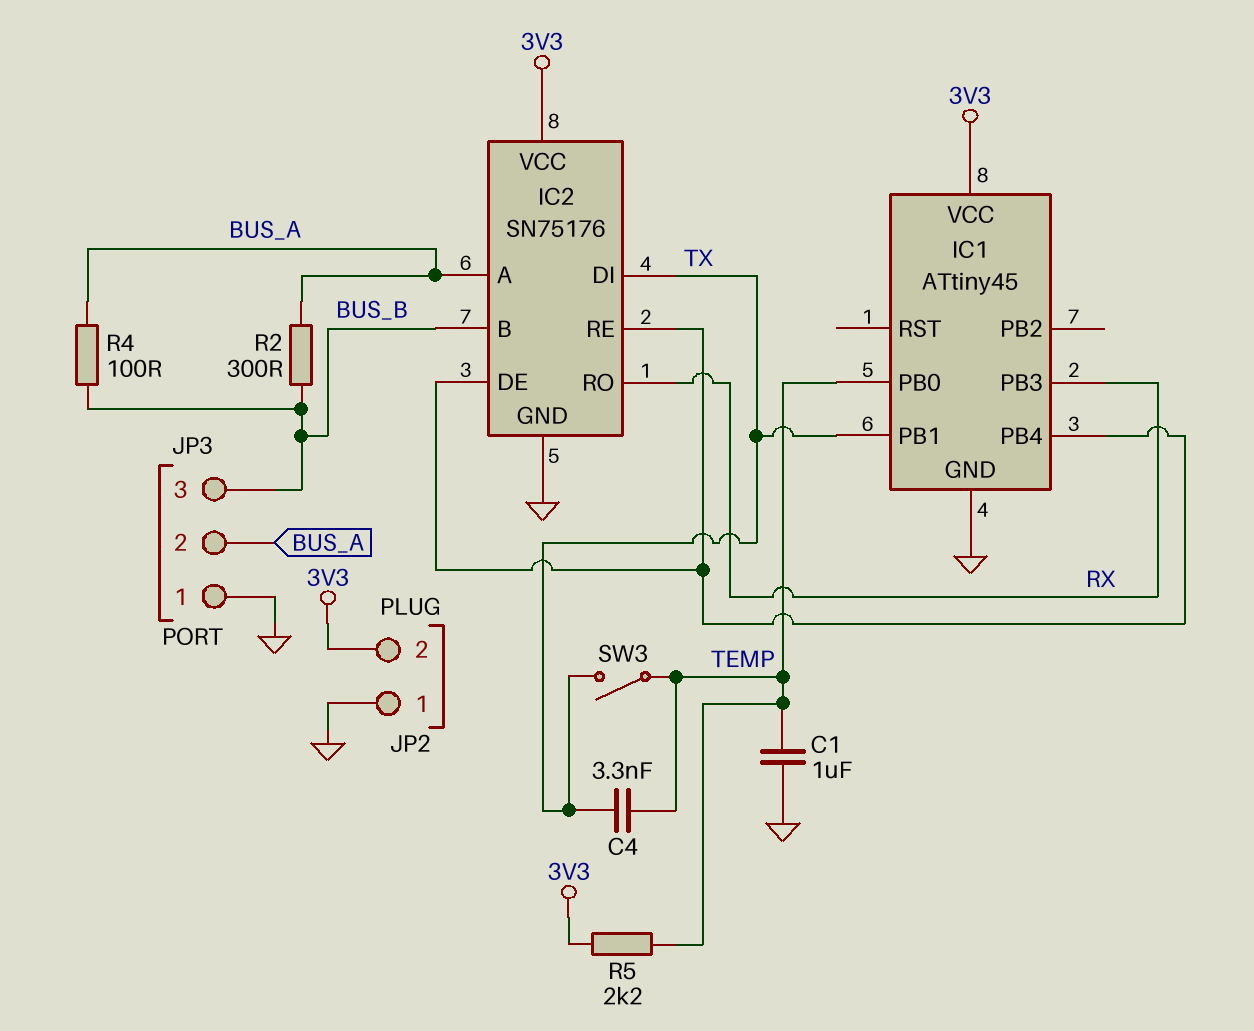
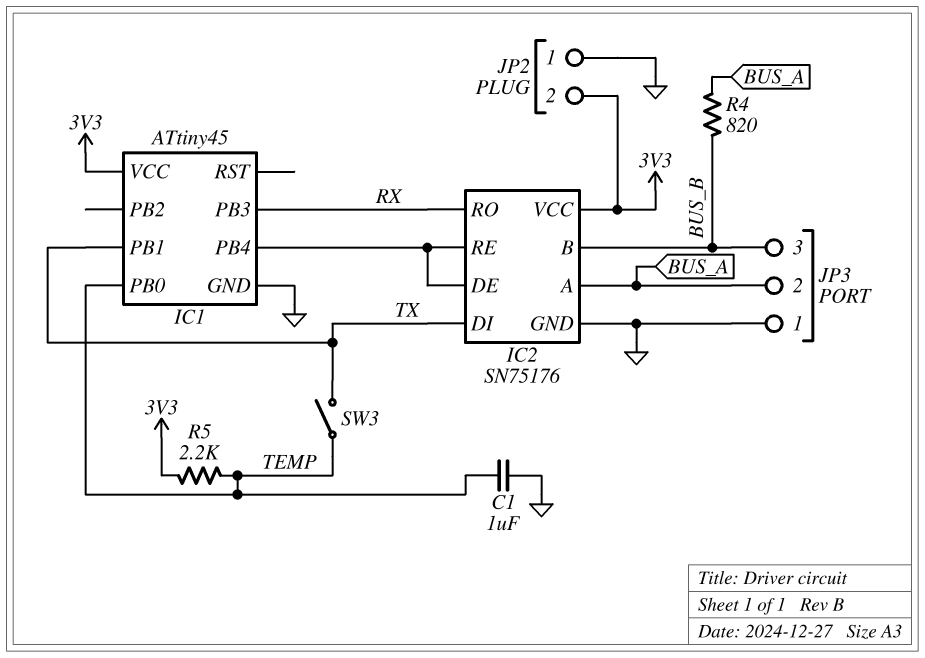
C4: 3.3nF (TEMP, TX) -> none
R2: 300 (BUS_A, BUS_B) -> none
R4: 100 (BUS_A, BUS_B) -> 820 (BUS_A, BUS_B)

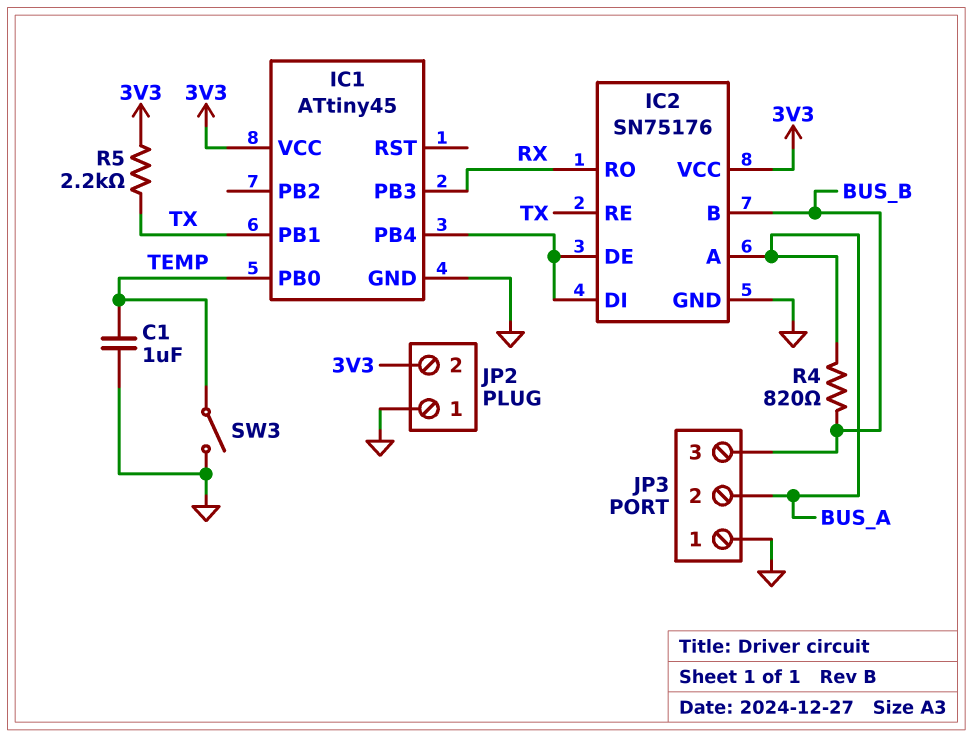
IC2 pin DI: TX -> IC1/PB4
IC2 pin RE: IC1/PB4 -> TX
R5: 2.2k (3V3, TEMP) -> 2.2k (3V3, TX)
SW3: switch (TEMP, TX) -> switch (GND, TEMP)

